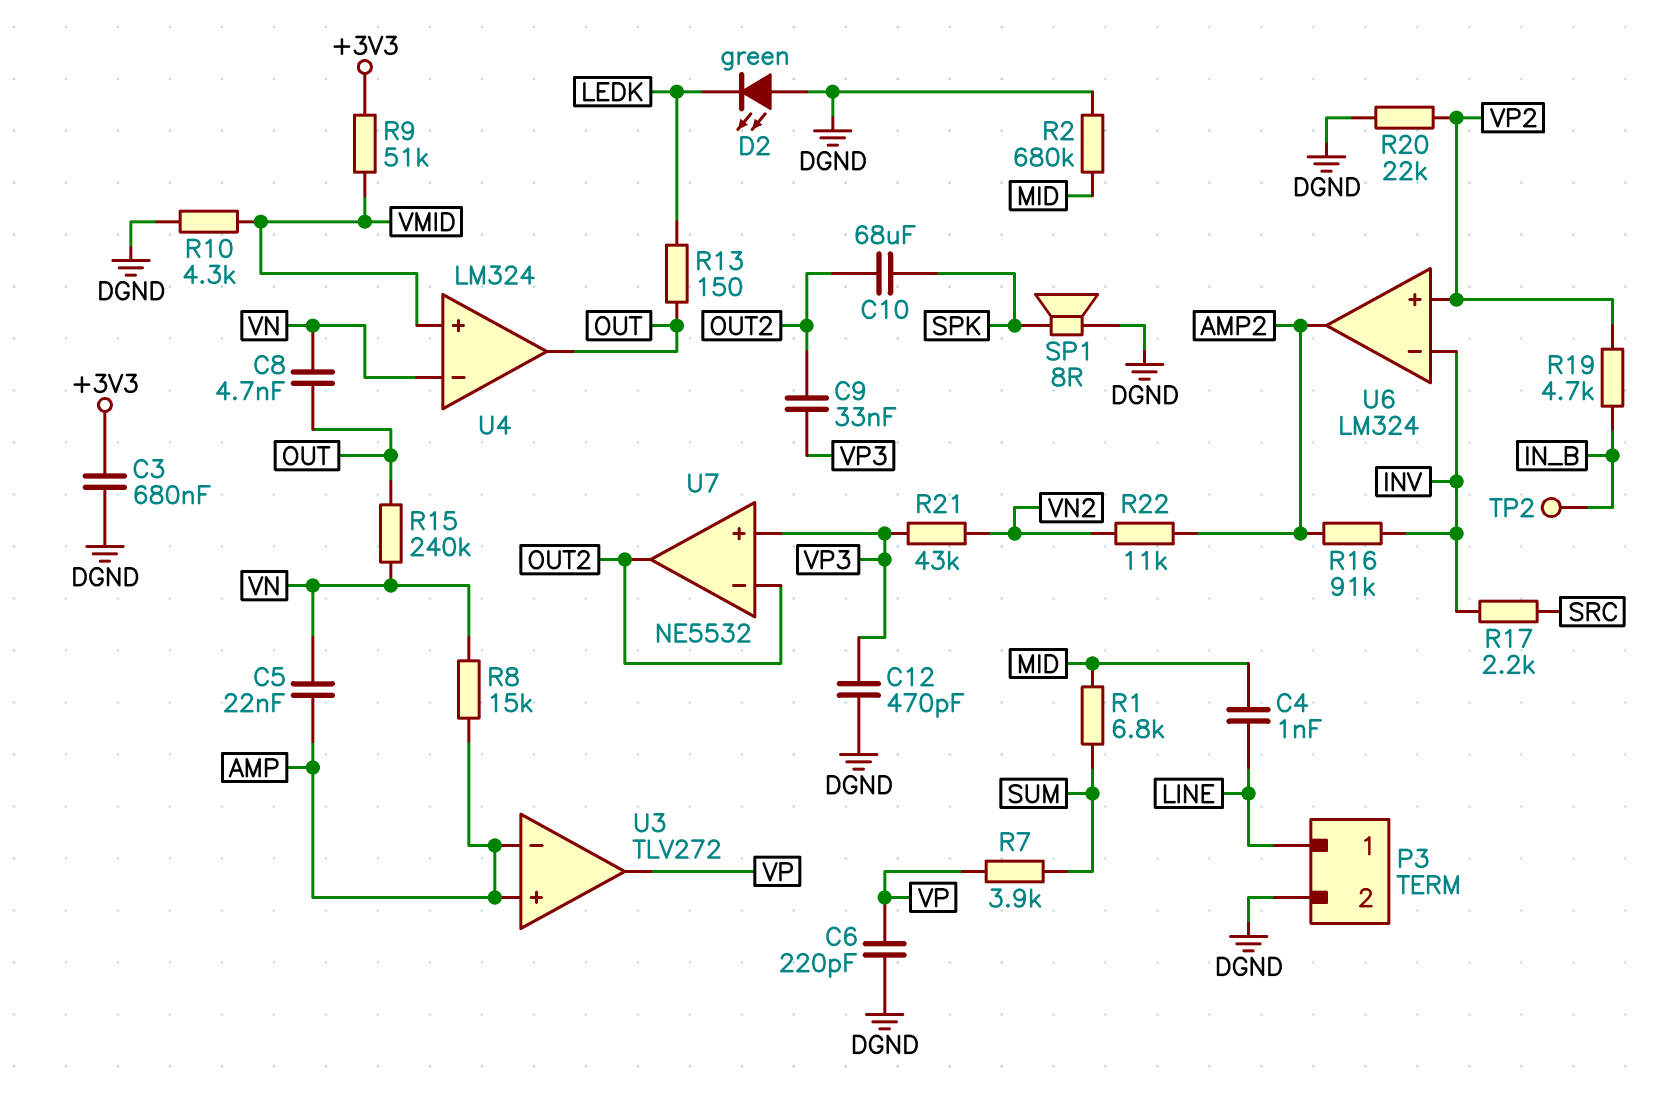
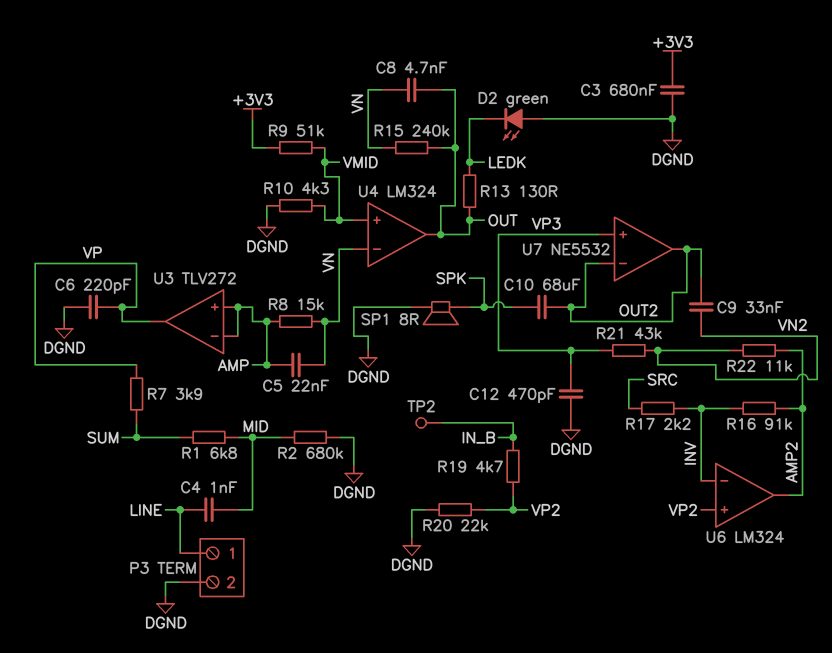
C9: 33nF (OUT2, VP3) -> 33nF (OUT2, VN2)
R13: 150 (LEDK, OUT) -> 130 (LEDK, OUT)

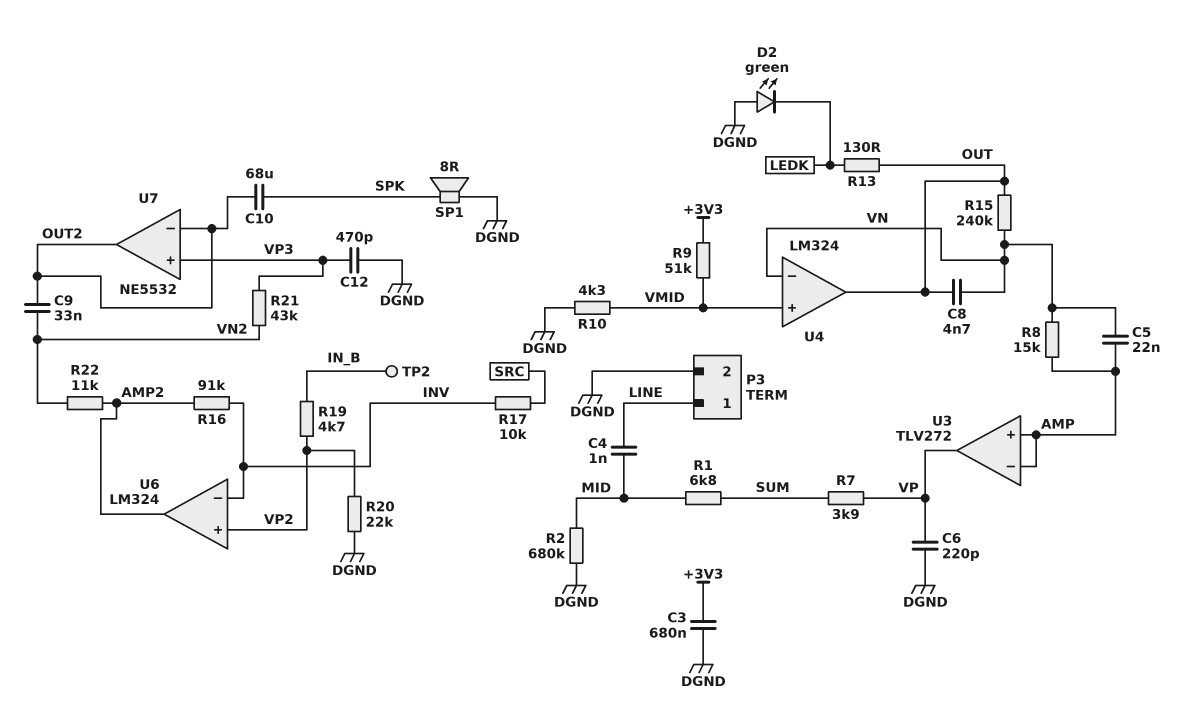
R17: 2.2k (INV, SRC) -> 10k (INV, SRC)

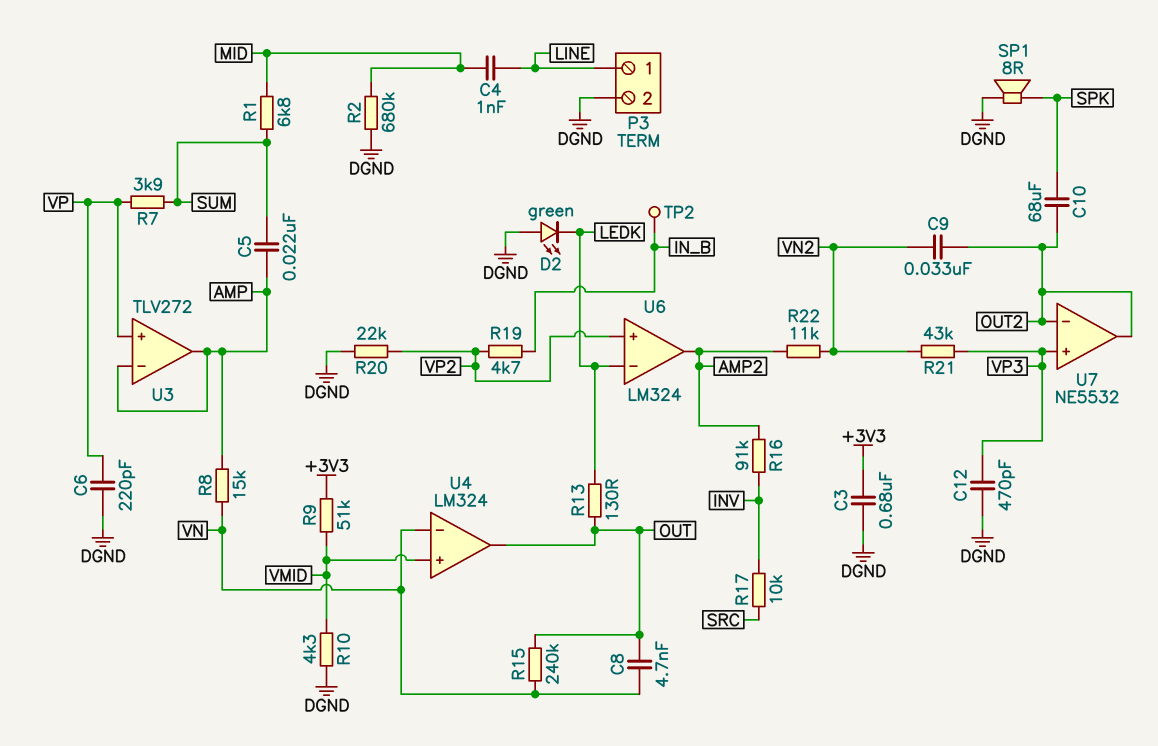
C5: 22nF (AMP, VN) -> 22nF (AMP, SUM)
U3 pin in+: AMP -> VP
U3 pin out: VP -> AMP
U6 pin in-: INV -> LEDK

